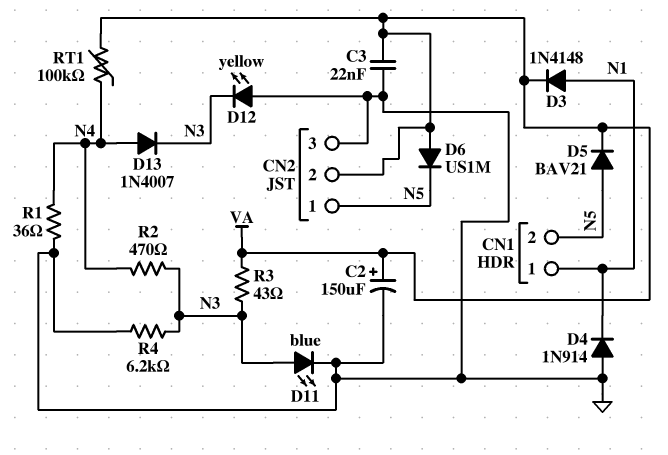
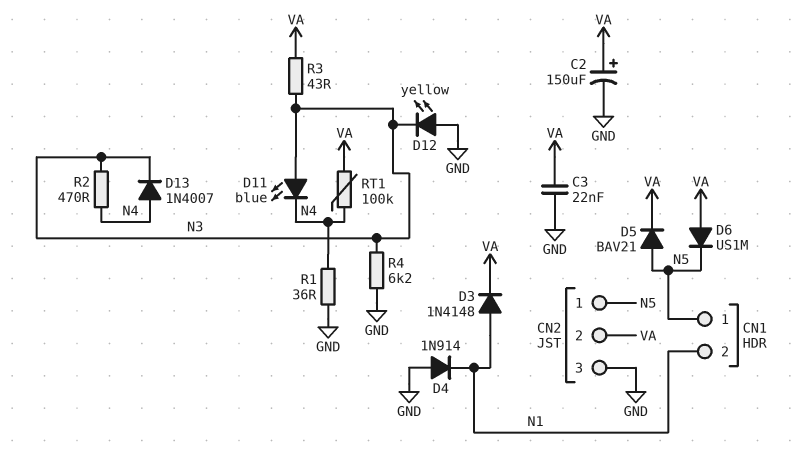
CN1 pin 1: N1 -> N5
CN1 pin 2: N5 -> N1
D11: LED blue (A N3, K GND) -> LED blue (A N3, K N4)

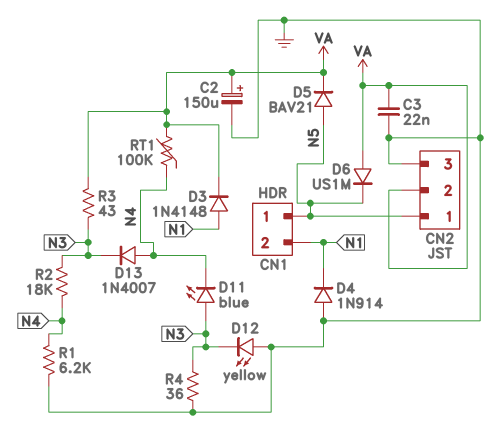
R1: 36 (GND, N4) -> 6.2k (GND, N4)
R2: 470 (N3, N4) -> 18k (N3, N4)
R4: 6.2k (GND, N3) -> 36 (GND, N3)

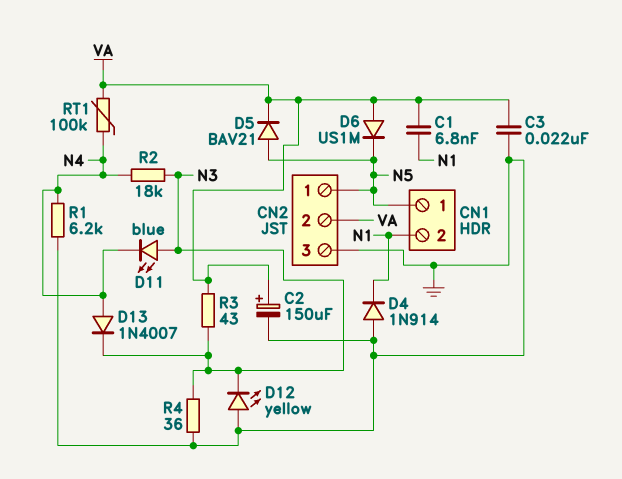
C1: none -> 6.8nF (N1, VA)
D3: diode 1N4148 (A N1, K VA) -> none

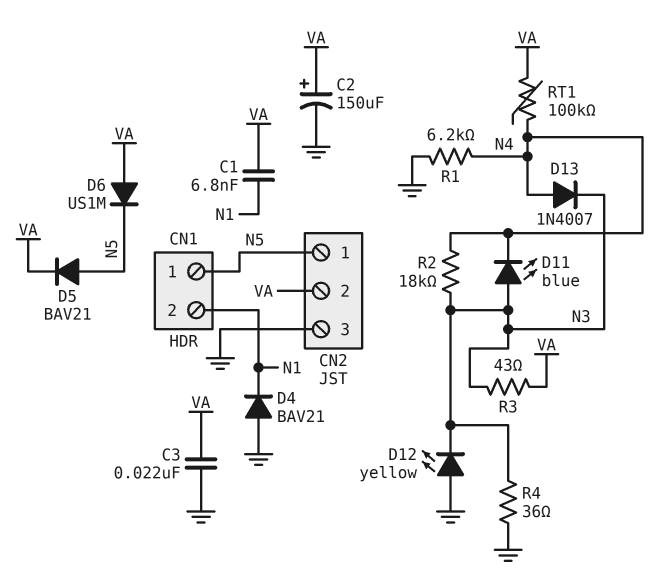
D4: diode 1N914 (A GND, K N1) -> diode BAV21 (A GND, K N1)

